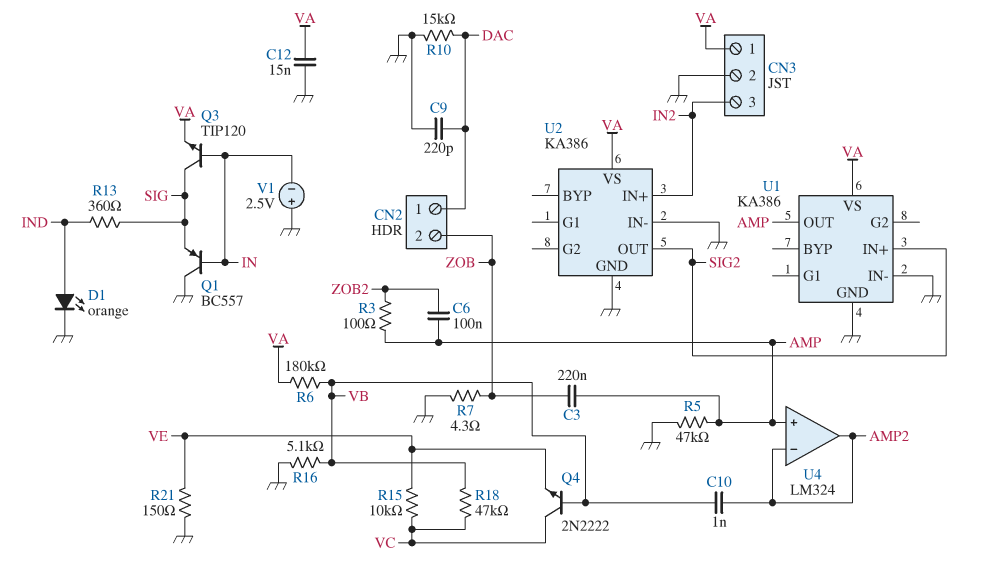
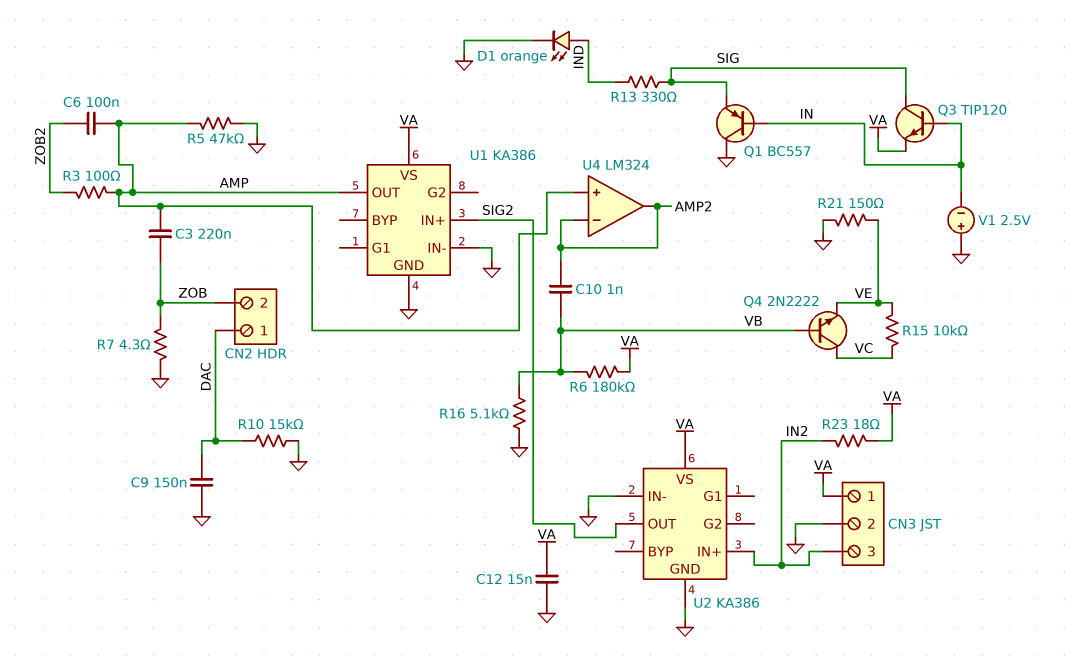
C9: 220pF (DAC, GND) -> 150nF (DAC, GND)
R13: 360 (IND, SIG) -> 330 (IND, SIG)
R18: 47k (VB, VC) -> none
R23: none -> 18 (IN2, VA)

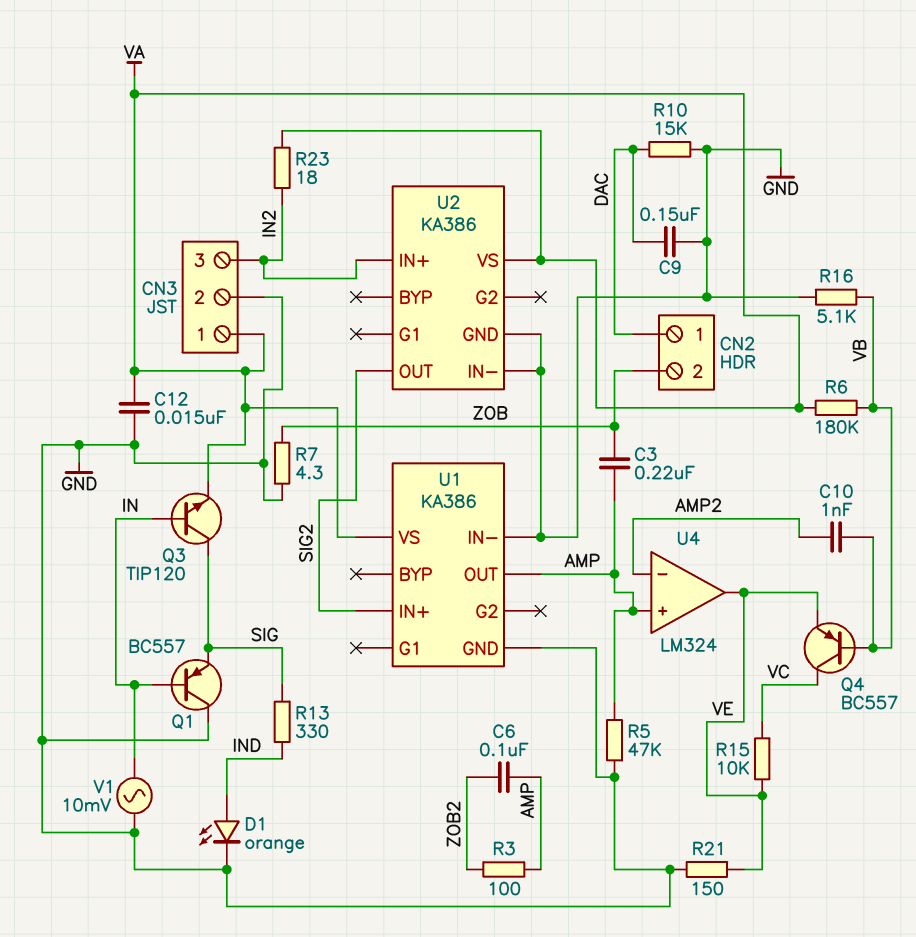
Q4: NPN 2N2222 (B VB, C VC, E VE) -> PNP BC557 (B VB, C VC, E VE)
U4 pin out: AMP2 -> VE
V1: 2.5V (plus GND, minus IN) -> AC 10mV (GND, IN)

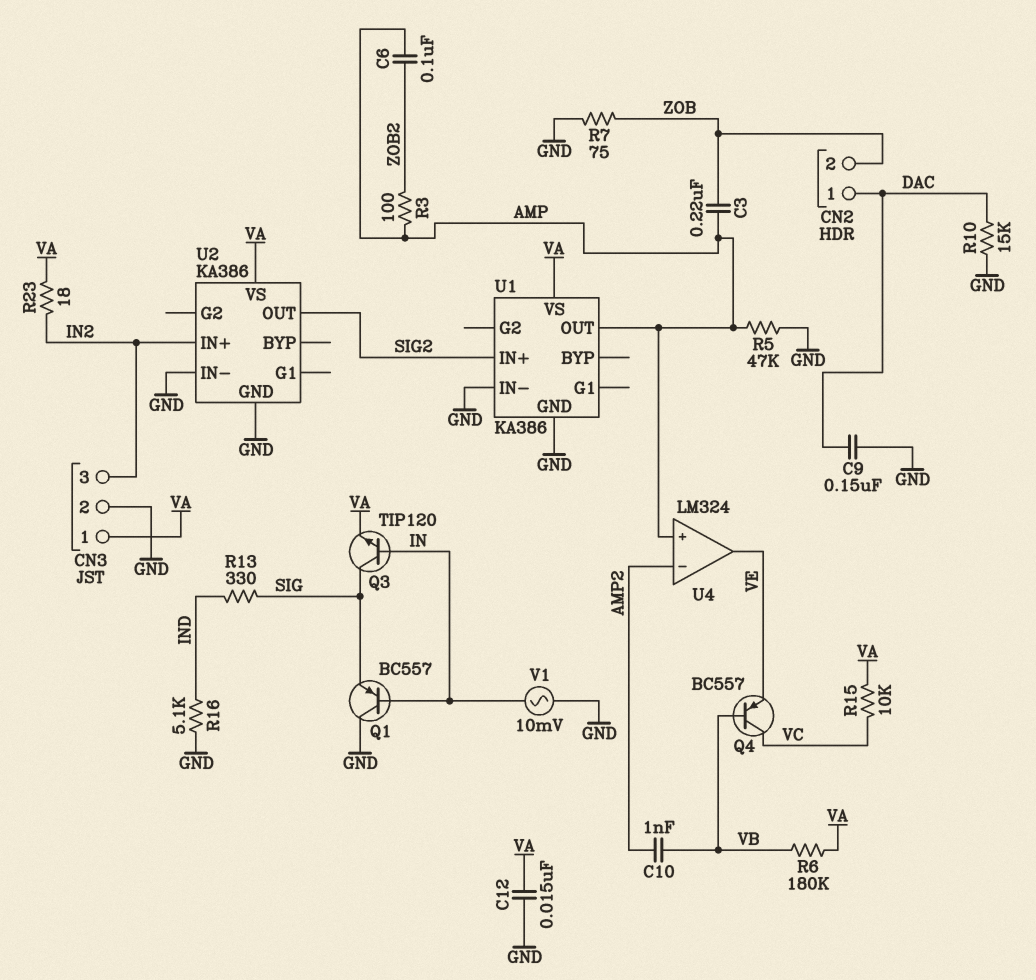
D1: LED orange (A IND, K GND) -> none
R7: 4.3 (GND, ZOB) -> 75 (GND, ZOB)
R15: 10k (VC, VE) -> 10k (VA, VC)
R16: 5.1k (GND, VB) -> 5.1k (GND, IND)
R21: 150 (GND, VE) -> none

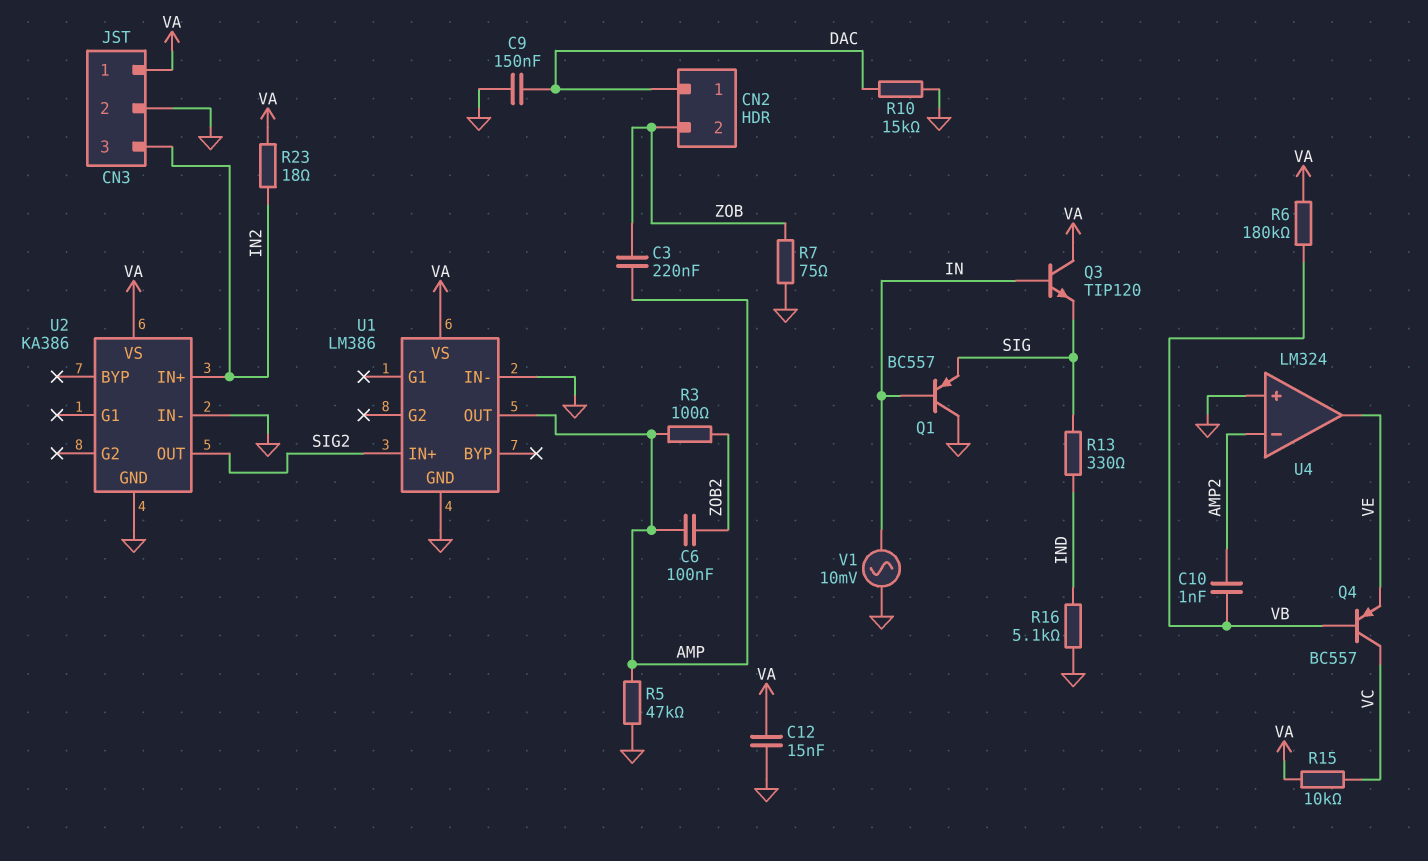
Q3: NPN TIP120 (B IN, C SIG, E VA) -> NPN TIP120 (B IN, C VA, E SIG)
U1: KA386 -> LM386
U4 pin in+: AMP -> GND

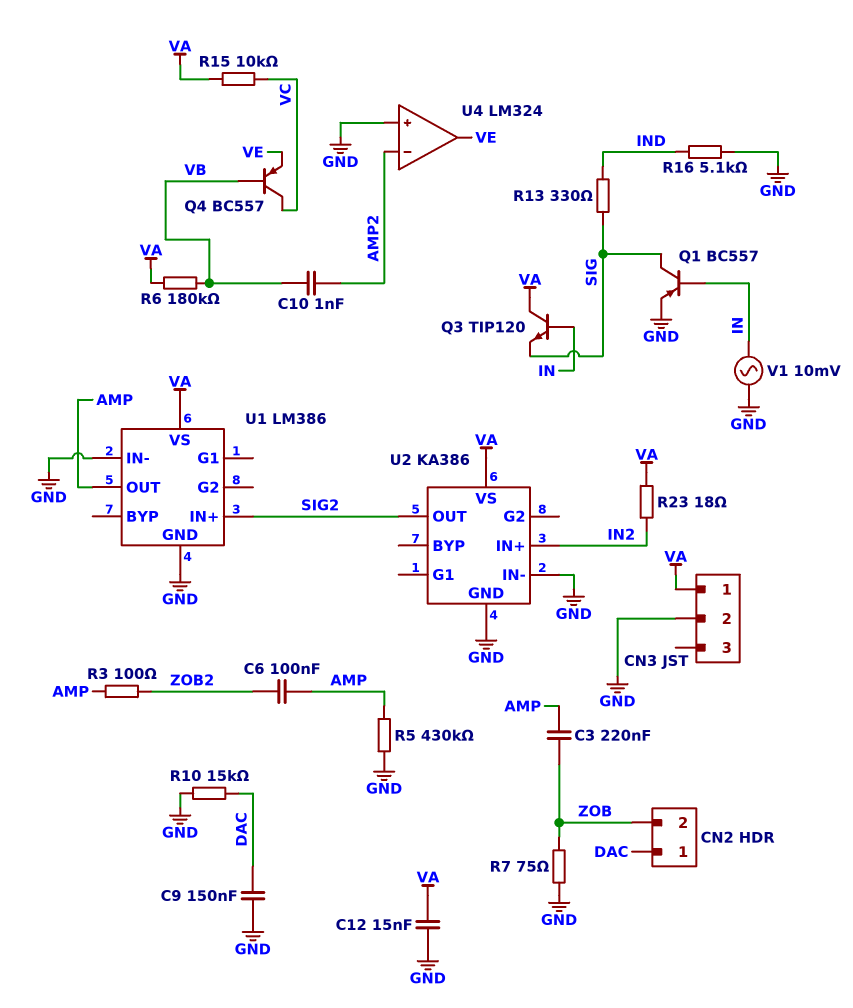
CN3 pin 3: IN2 -> none
Q1: PNP BC557 (B IN, C GND, E SIG) -> PNP BC557 (B IN, C SIG, E GND)
R5: 47k (AMP, GND) -> 430k (AMP, GND)

